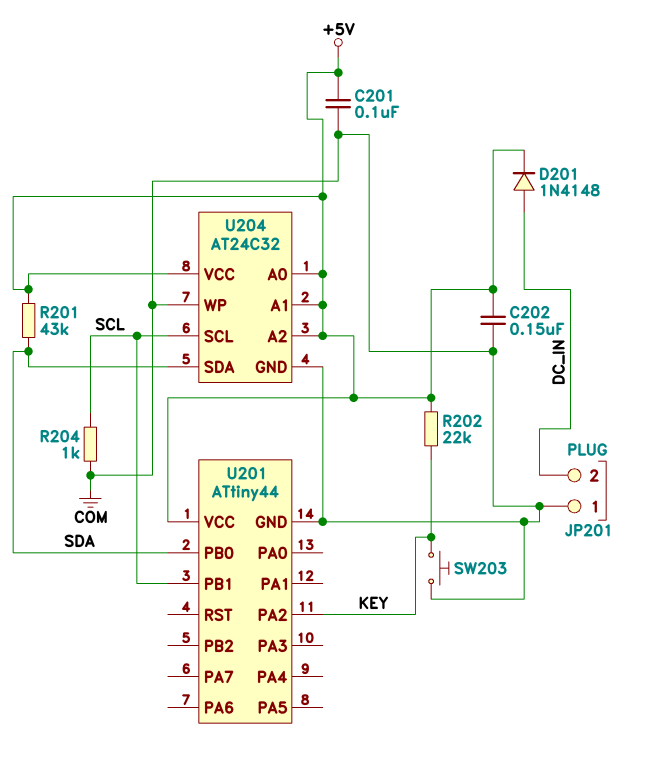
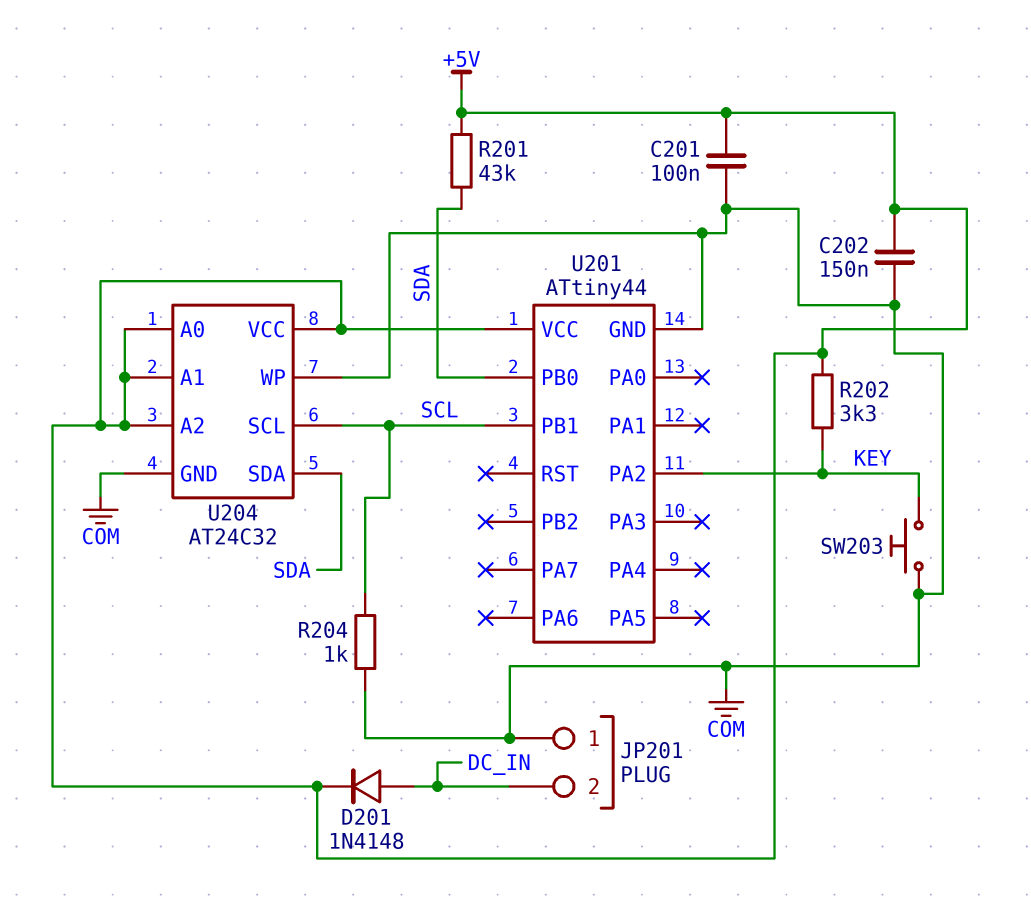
R202: 22k (+5V, KEY) -> 3.3k (+5V, KEY)

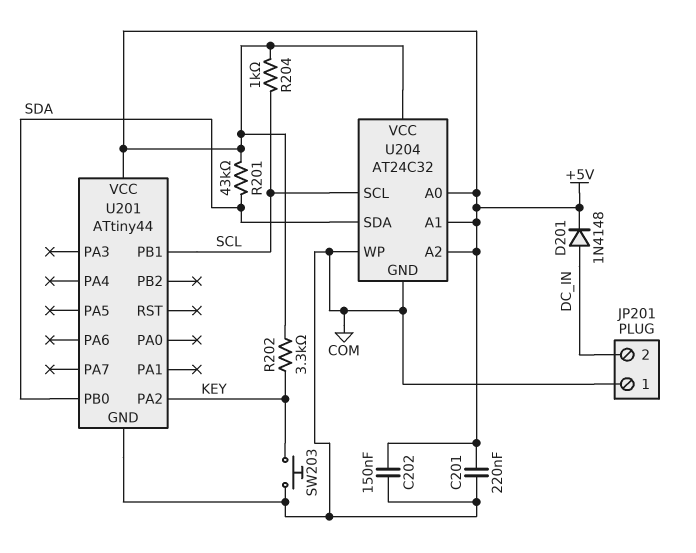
C201: 100nF (+5V, COM) -> 220nF (+5V, COM)
R204: 1k (COM, SCL) -> 1k (+5V, SCL)

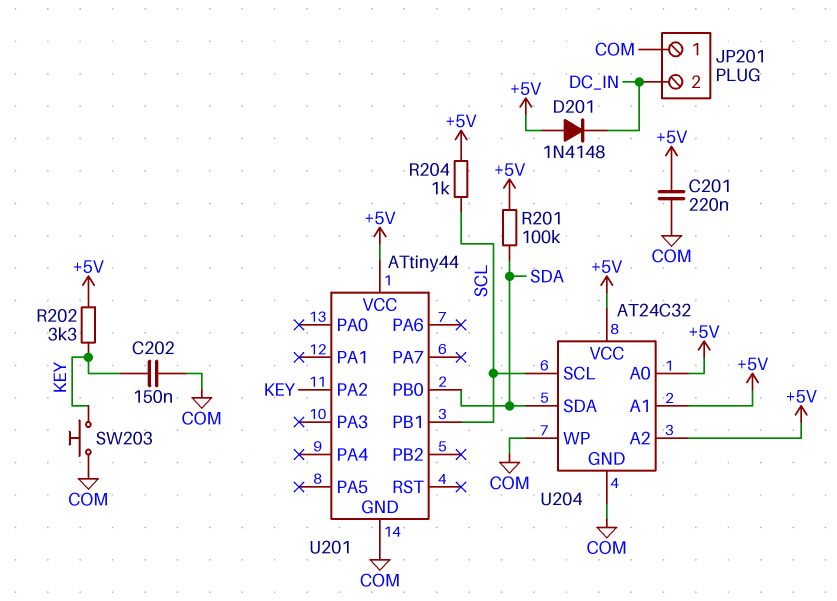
C202: 150nF (+5V, COM) -> 150nF (COM, KEY)
D201: diode 1N4148 (A DC_IN, K +5V) -> diode 1N4148 (A +5V, K DC_IN)
R201: 43k (+5V, SDA) -> 100k (+5V, SDA)

